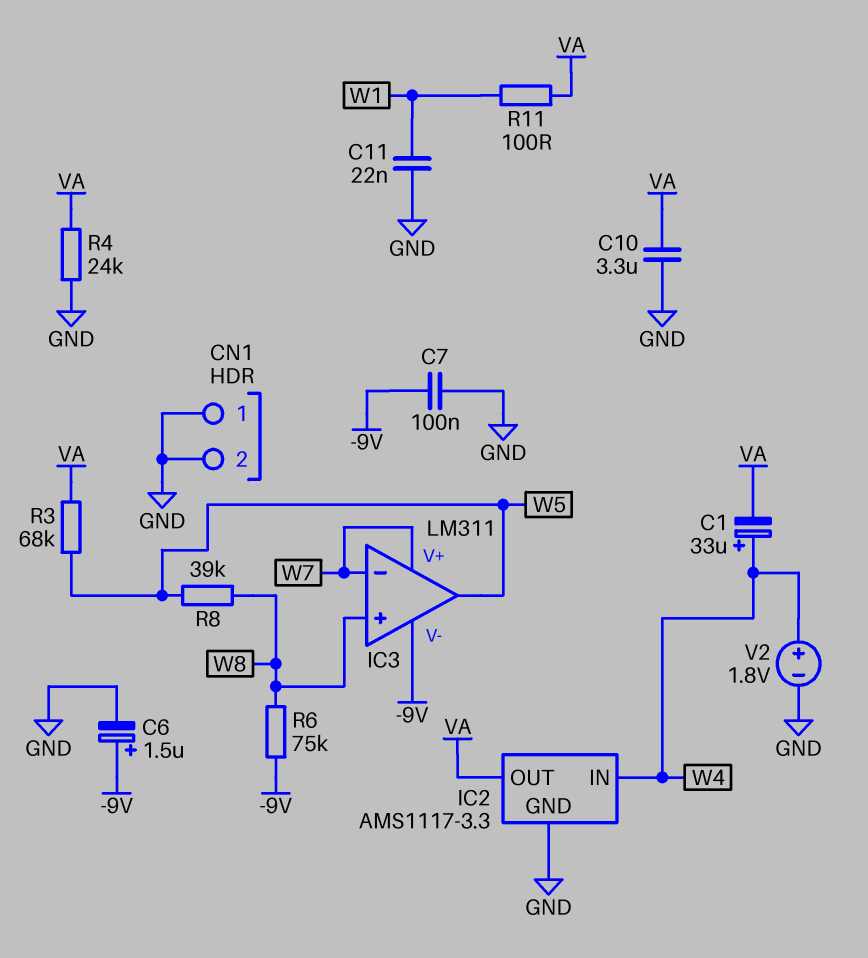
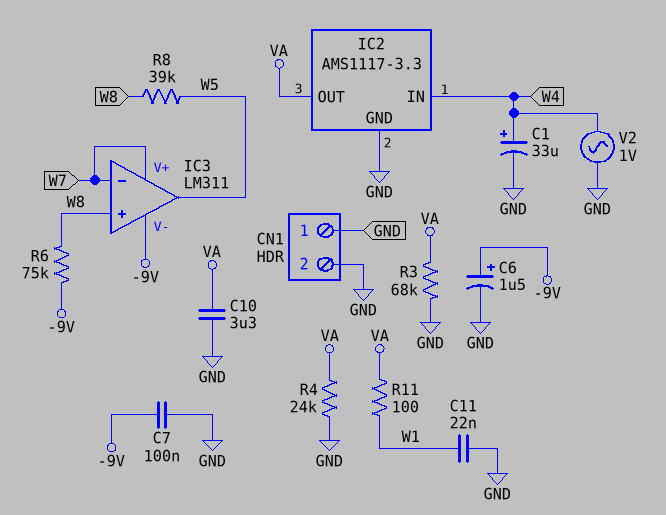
C1: 33uF (plus W4, minus VA) -> 33uF (plus W4, minus GND)
R3: 68k (VA, W5) -> 68k (GND, VA)
V2: 1.8V (plus W4, minus GND) -> AC 1V (GND, W4)

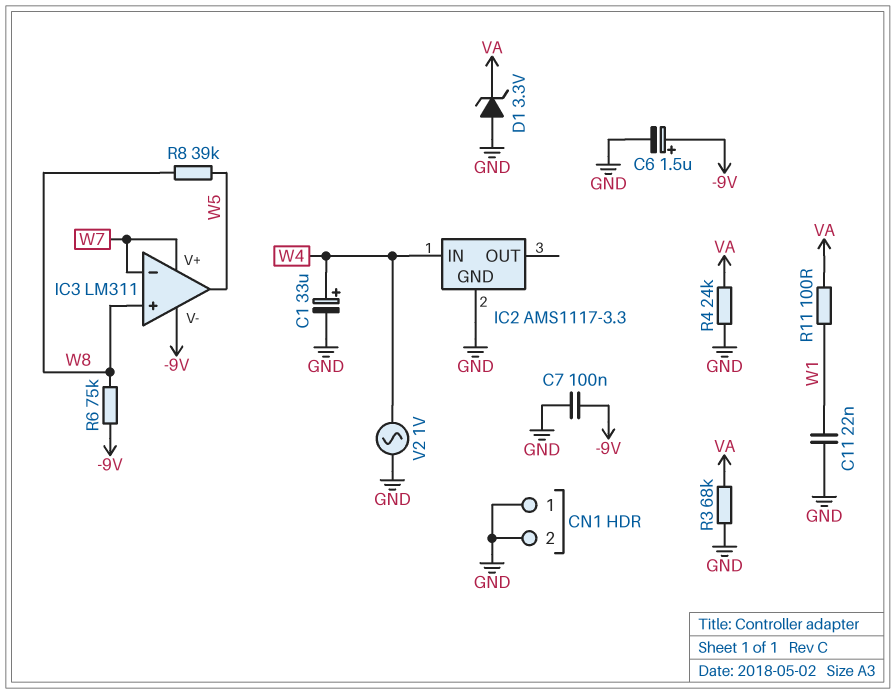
C10: 3.3uF (GND, VA) -> none
D1: none -> zener 3.3V (A GND, K VA)
IC2 pin OUT: VA -> none

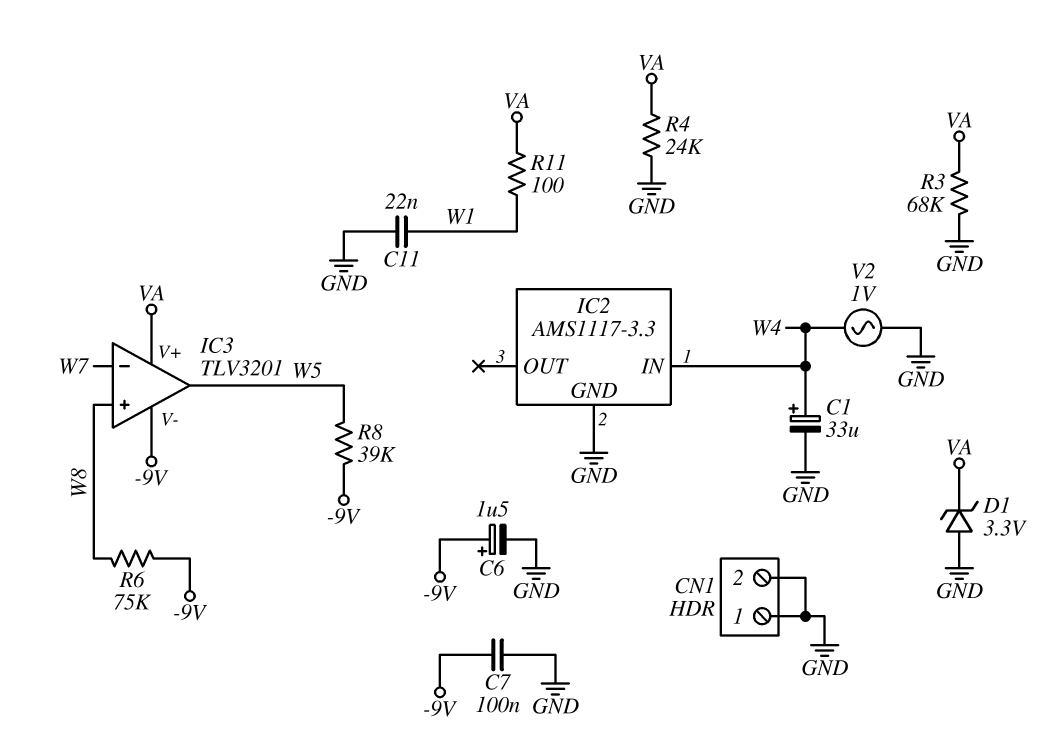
IC3: LM311 -> TLV3201
IC3 pin V+: W7 -> VA
R8: 39k (W5, W8) -> 39k (-9V, W5)

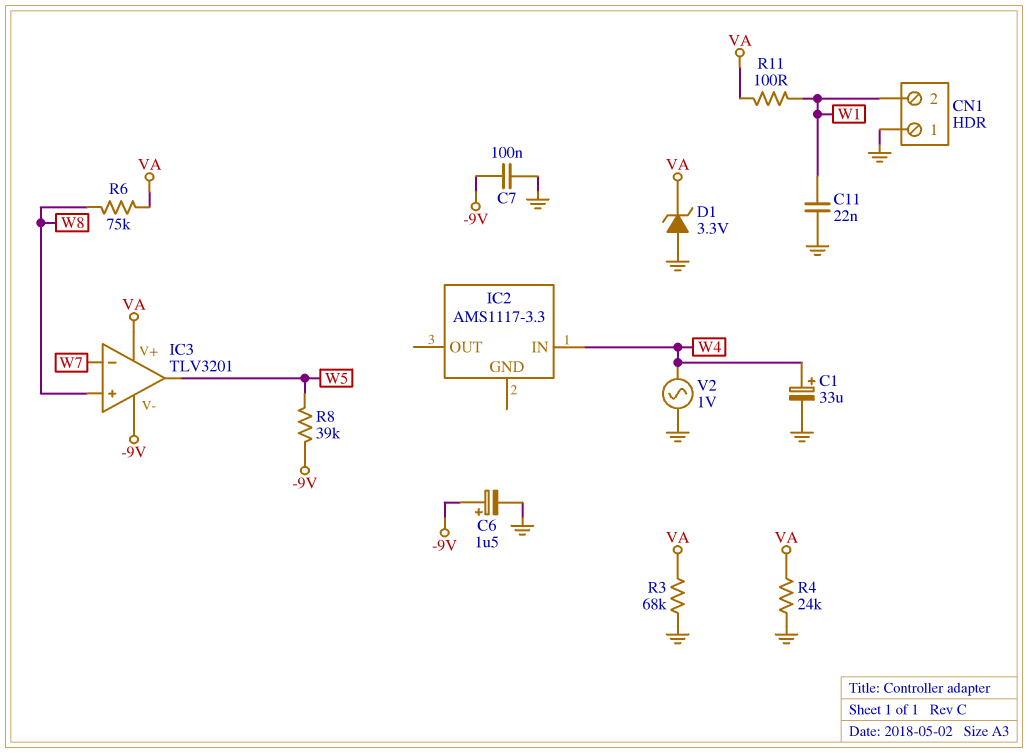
CN1 pin 2: GND -> W1
IC2 pin GND: GND -> none
R6: 75k (-9V, W8) -> 75k (VA, W8)

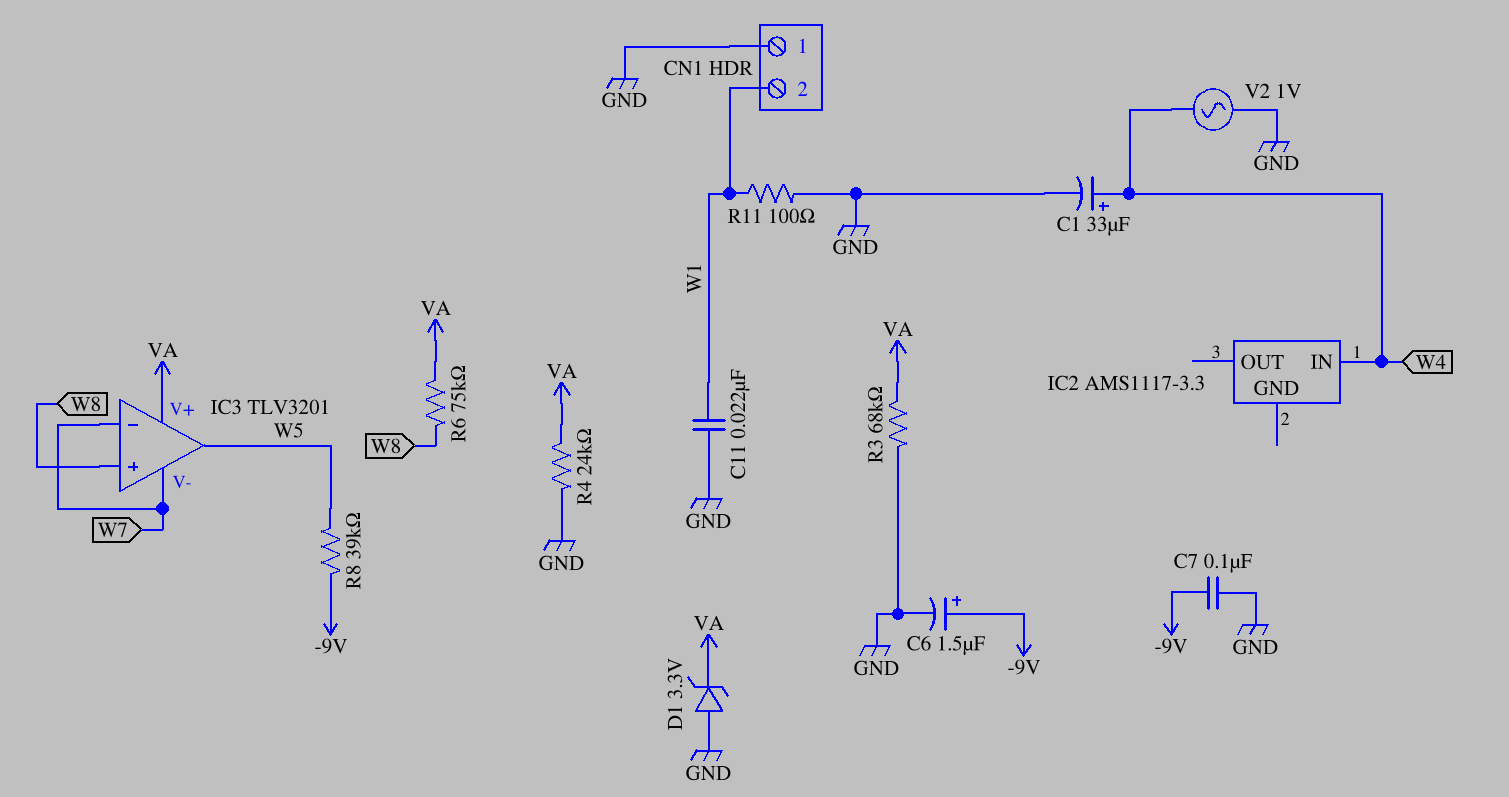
IC3 pin V-: -9V -> W7
R11: 100 (VA, W1) -> 100 (GND, W1)

